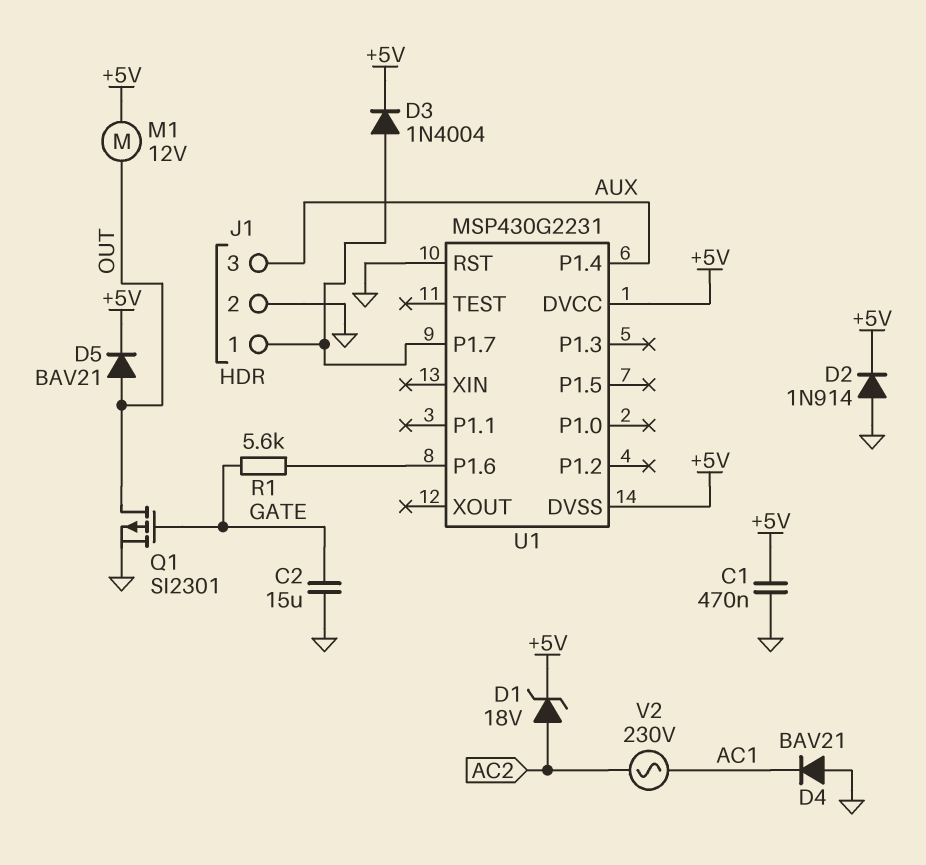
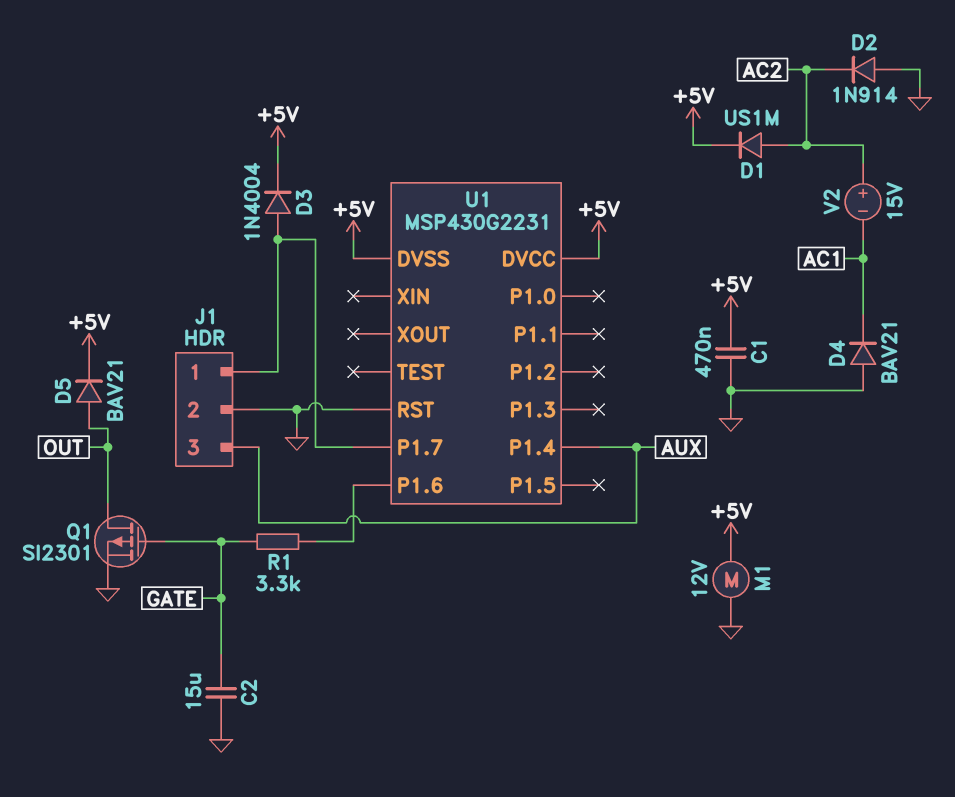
D1: zener 18V (A AC2, K +5V) -> diode US1M (A AC2, K +5V)
D2: diode 1N914 (A GND, K +5V) -> diode 1N914 (A GND, K AC2)
M1: motor 12V (+5V, OUT) -> motor 12V (+5V, GND)
R1: 5.6k (GATE, U1/P1.6) -> 3.3k (GATE, U1/P1.6)
V2: AC 230V (AC1, AC2) -> 15V (plus AC2, minus AC1)

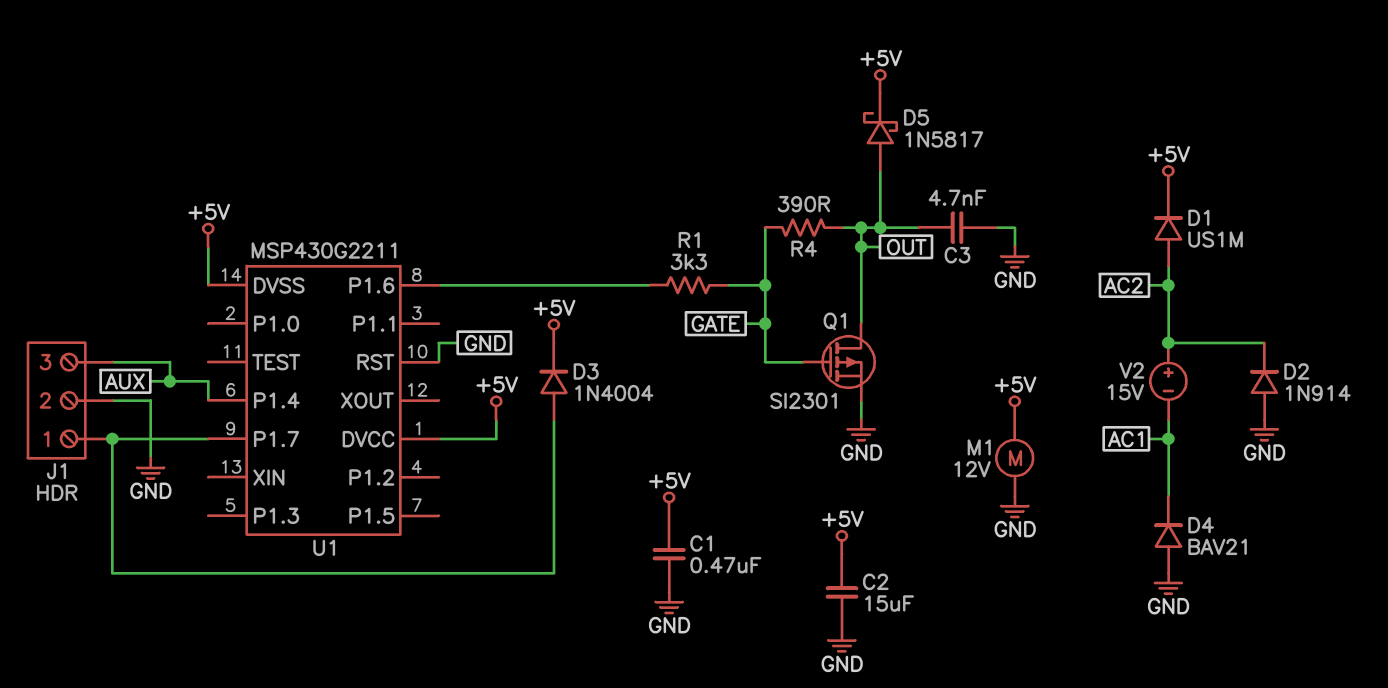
C2: 15uF (GATE, GND) -> 15uF (+5V, GND)
C3: none -> 4.7nF (GND, OUT)
D5: diode BAV21 (A OUT, K +5V) -> schottky 1N5817 (A OUT, K +5V)
R4: none -> 390 (GATE, OUT)
U1: MSP430G2231 -> MSP430G2211

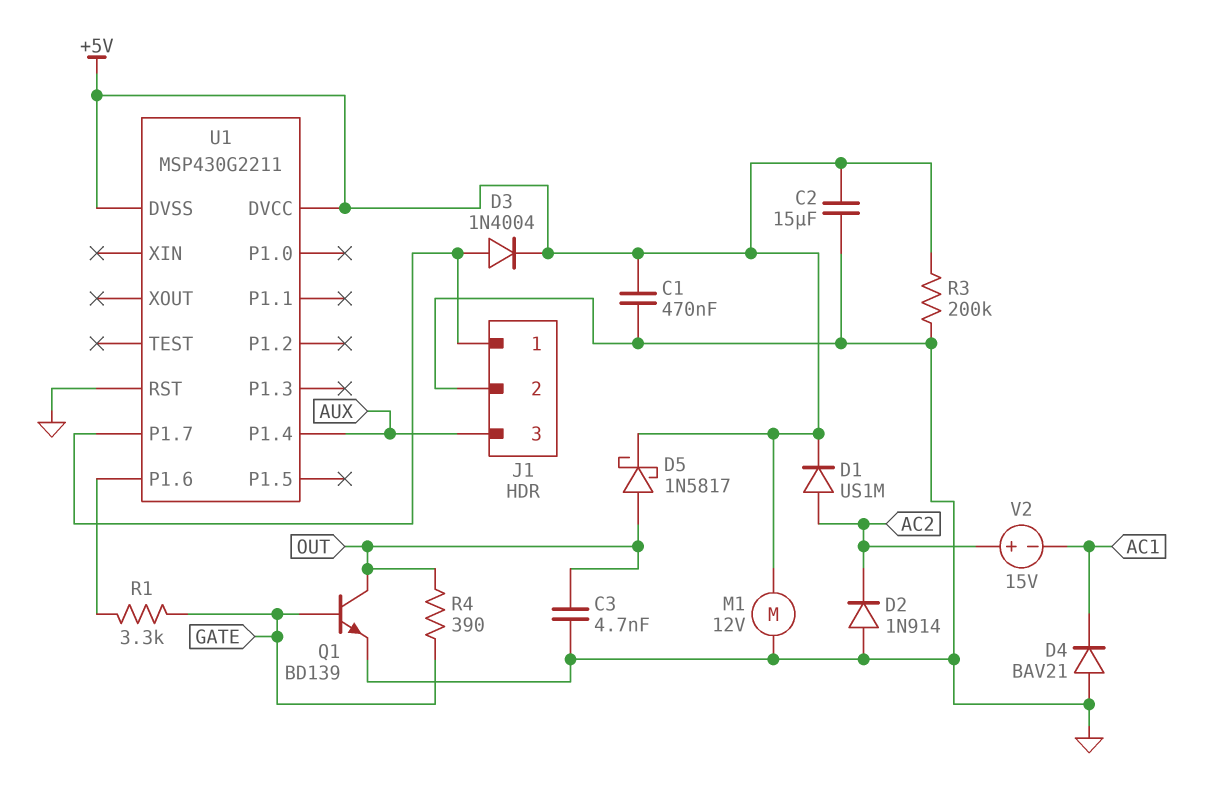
Q1: PMOS SI2301 (G GATE, D OUT, S GND) -> NPN BD139 (B GATE, C OUT, E GND)
R3: none -> 200k (+5V, GND)

